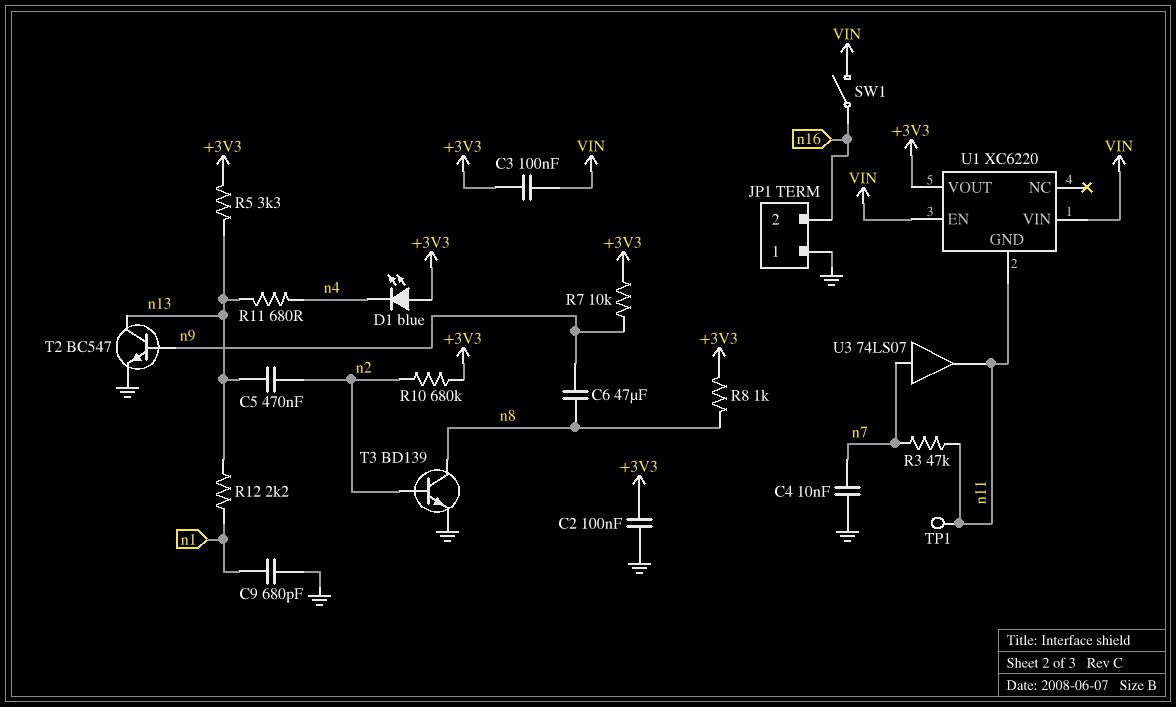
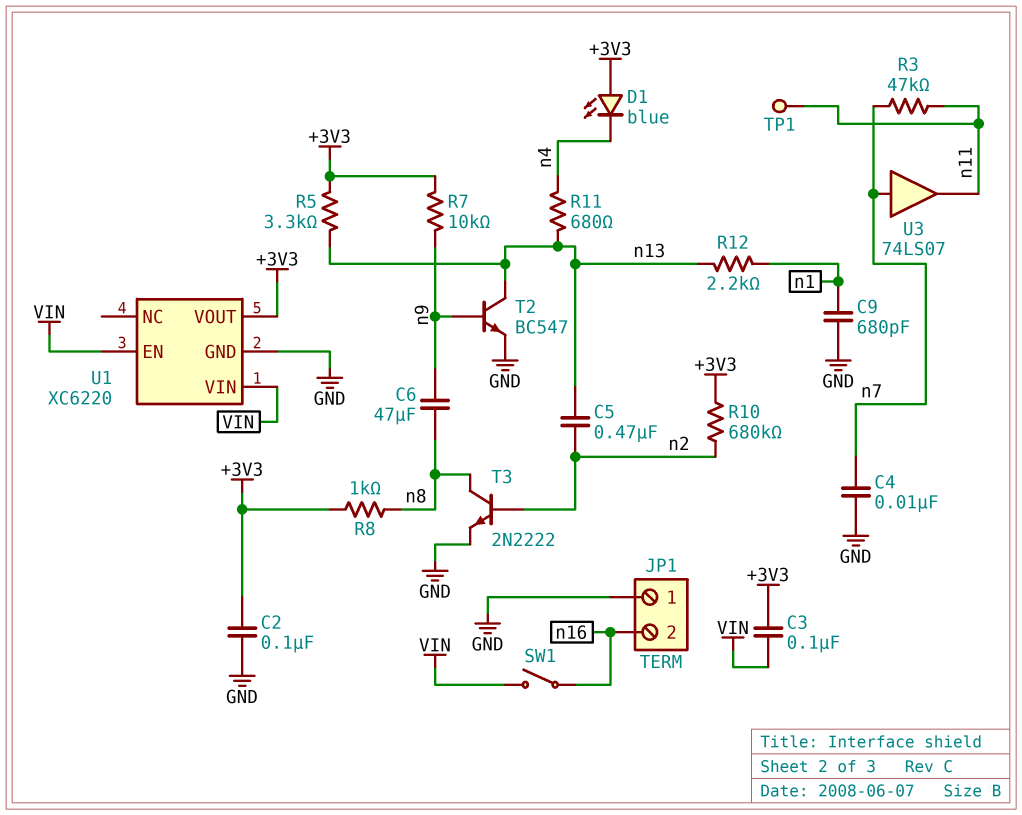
T3: NPN BD139 (B n2, C n8, E GND) -> NPN 2N2222 (B n2, C n8, E GND)
U1 pin GND: n11 -> GND

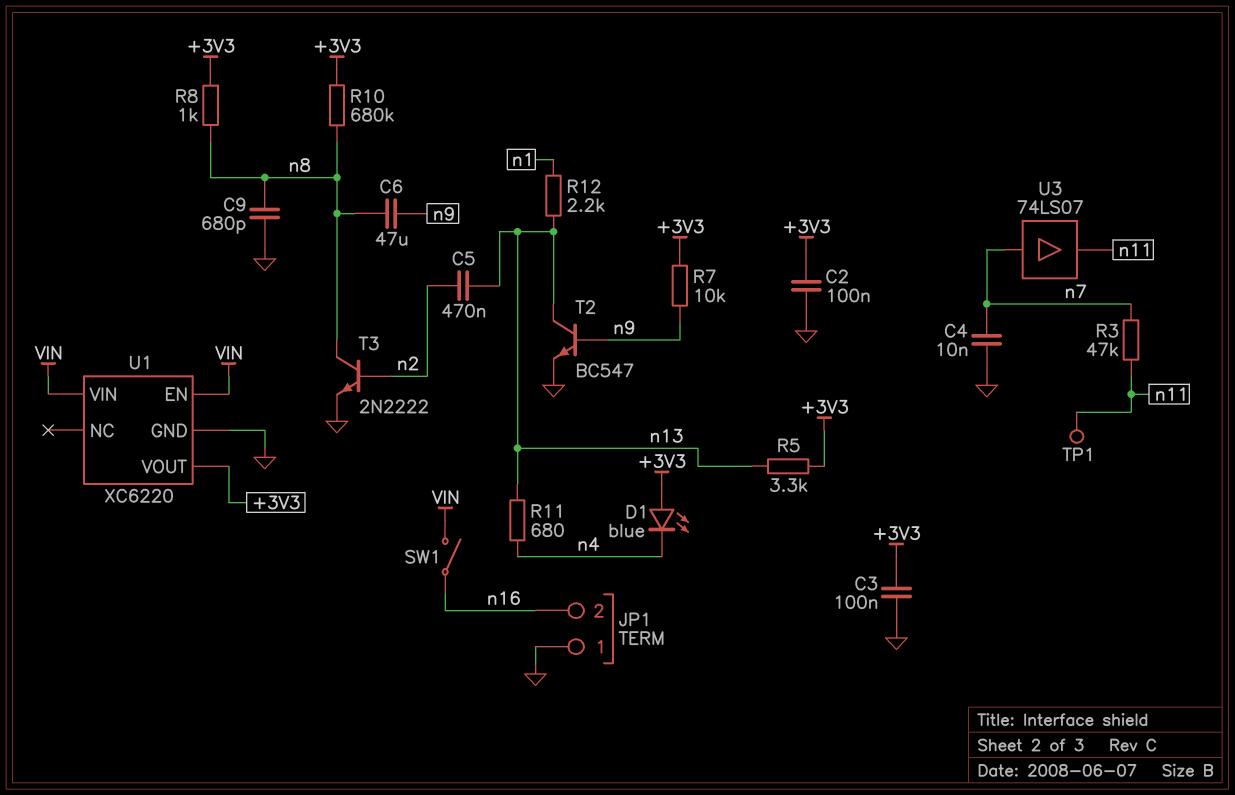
C3: 100nF (+3V3, VIN) -> 100nF (+3V3, GND)
C9: 680pF (GND, n1) -> 680pF (GND, n8)
R10: 680k (+3V3, n2) -> 680k (+3V3, n8)

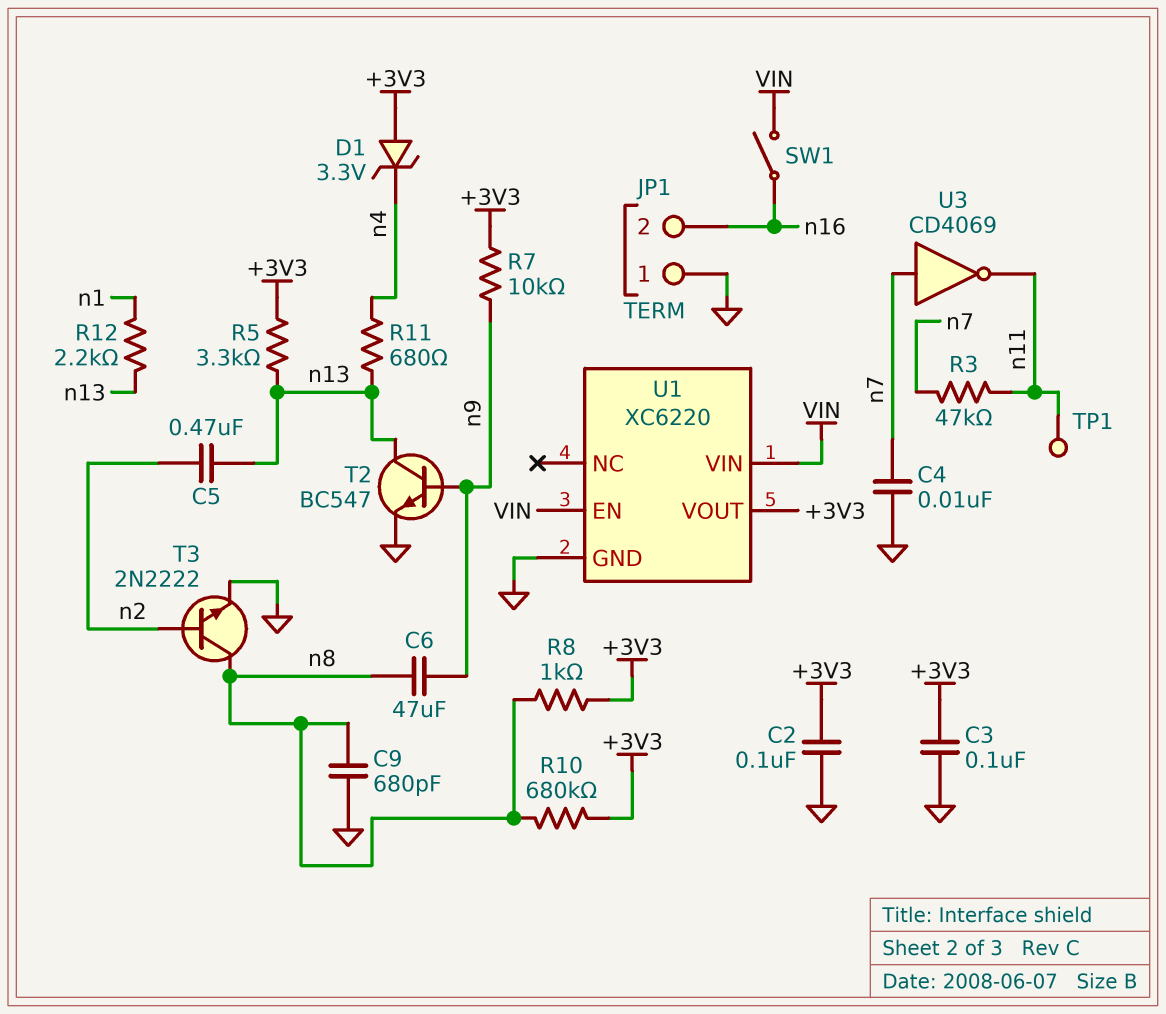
D1: LED blue (A +3V3, K n4) -> zener 3.3V (A +3V3, K n4)
U3: buffer 74LS07 (in n7, out n11) -> NOT CD4069 (in n7, out n11)

